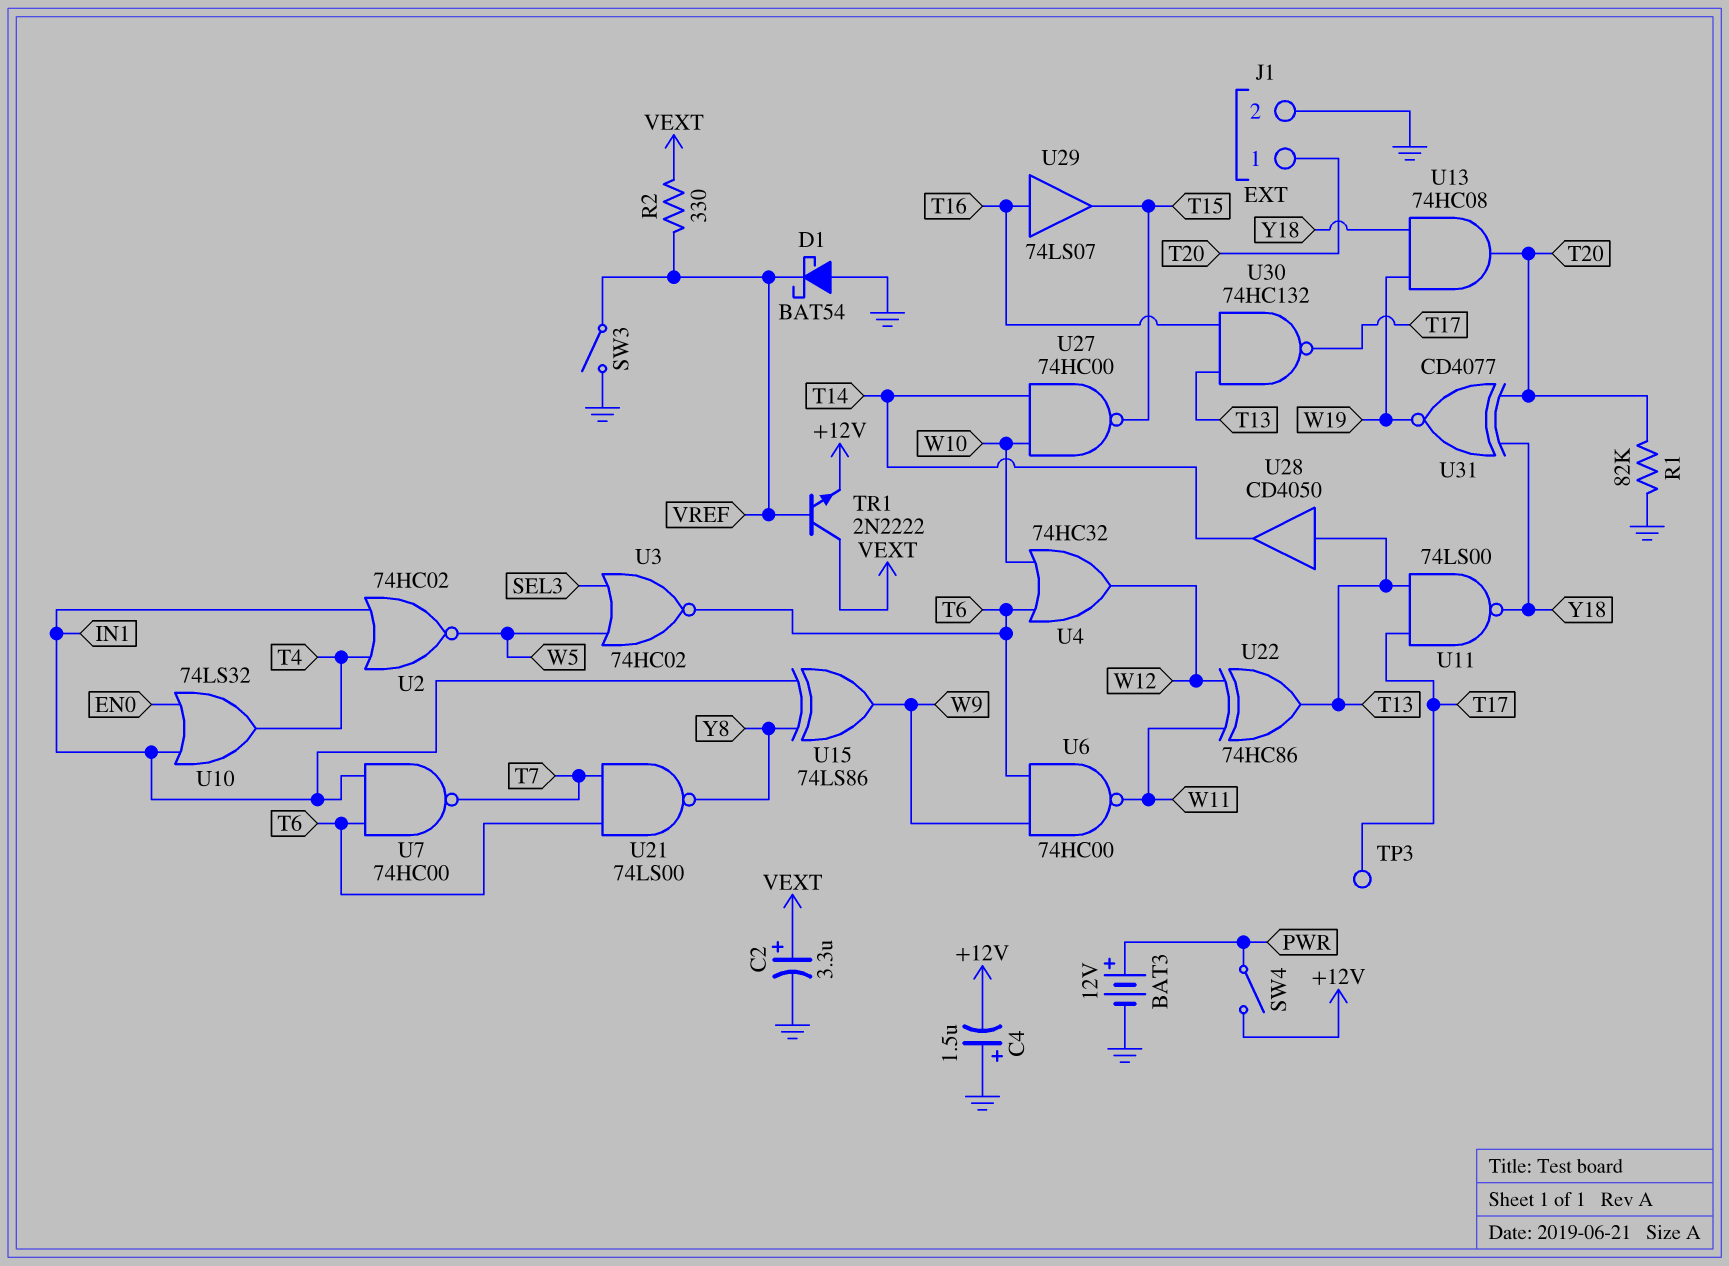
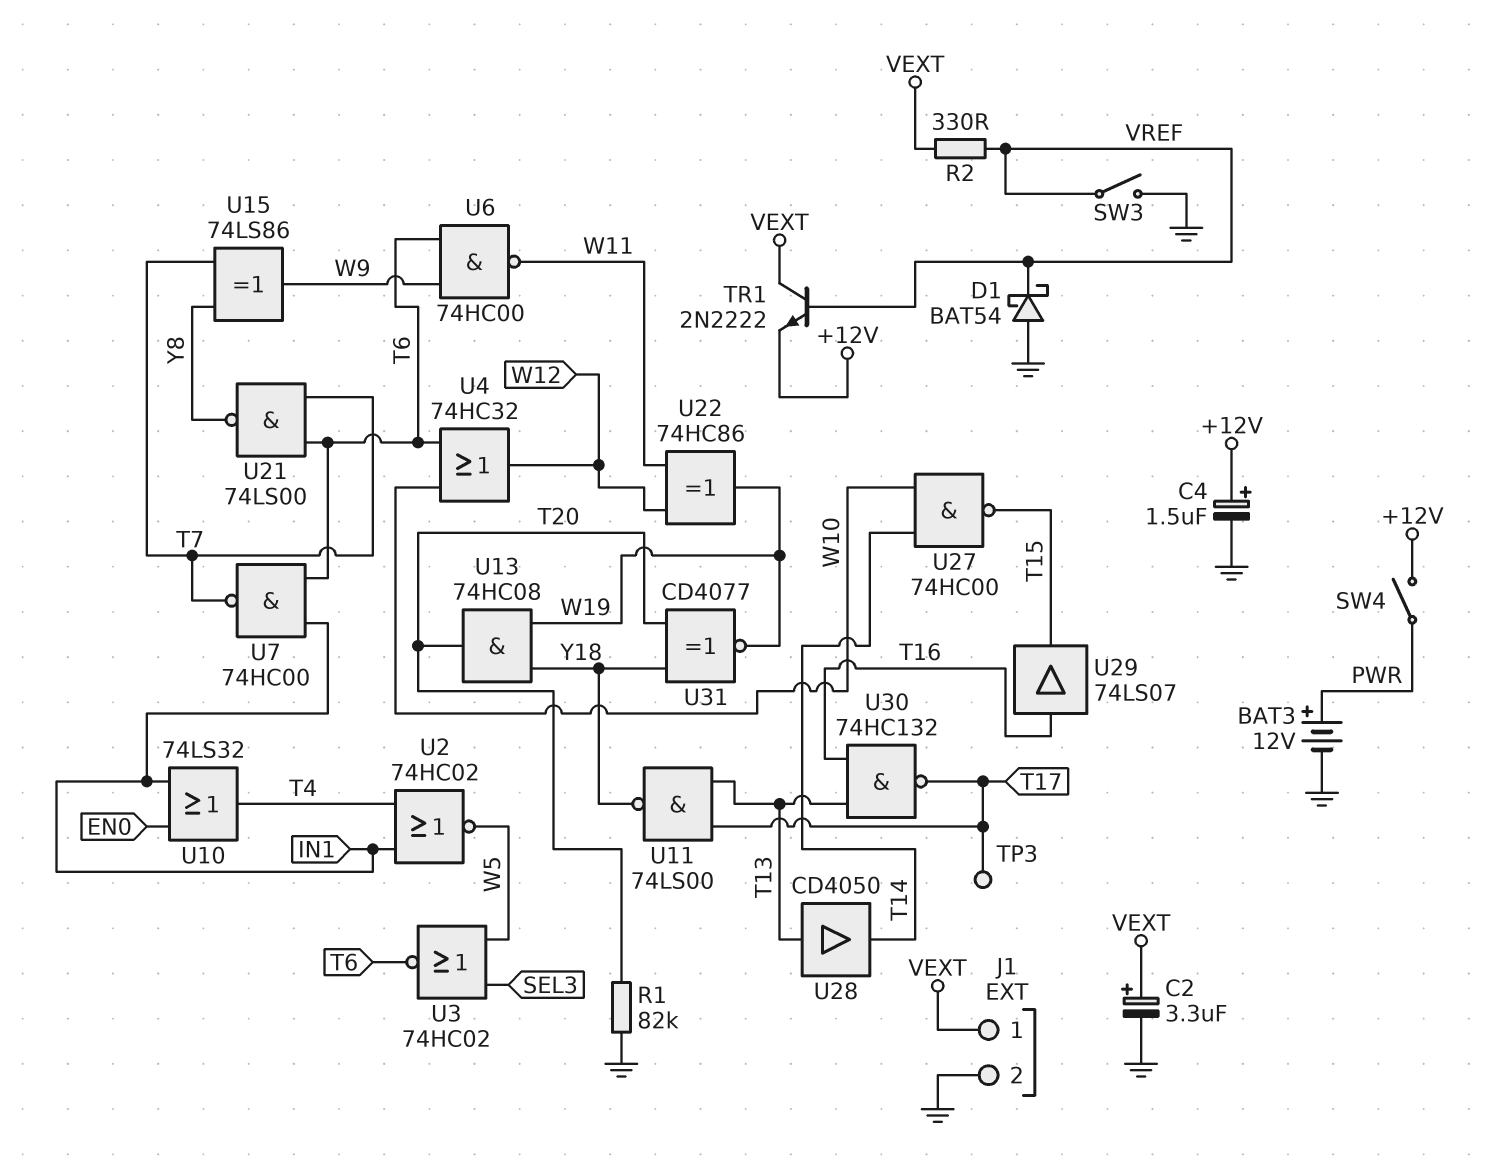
C4: 1.5uF (plus GND, minus +12V) -> 1.5uF (plus +12V, minus GND)
J1 pin 1: T20 -> VEXT
U15: XOR 74LS86 (in IN1, in Y8, out W9) -> XOR 74LS86 (in T7, in Y8, out W9)
U22: XOR 74HC86 (in W11, in W12, out T13) -> XOR 74HC86 (in W11, in W12, out W19)

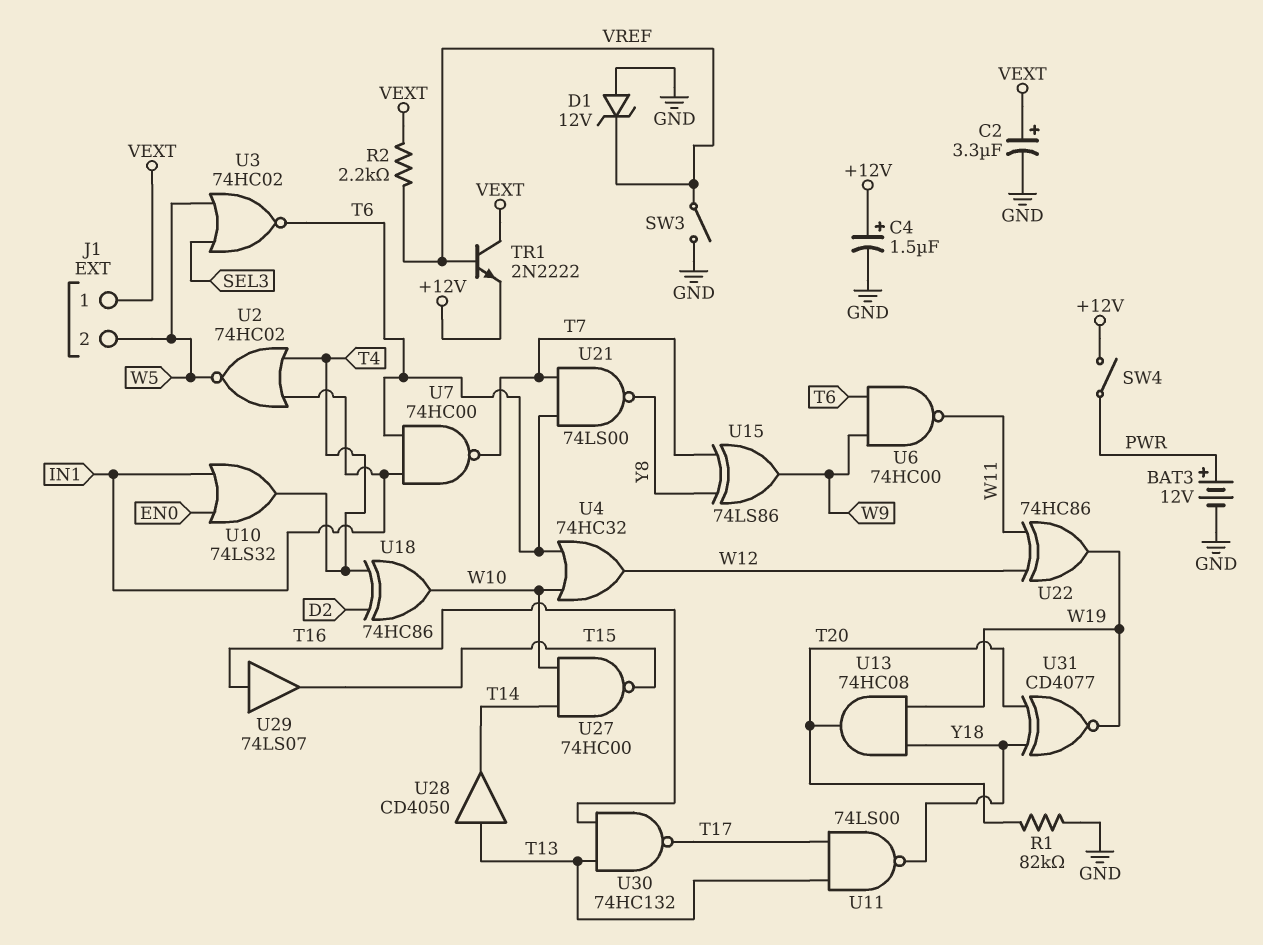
D1: schottky BAT54 (A GND, K VREF) -> zener 12V (A GND, K VREF)
J1 pin 2: GND -> W5
R2: 330 (VEXT, VREF) -> 2.2k (VEXT, VREF)
TP3: test point (T17) -> none
U18: none -> XOR 74HC86 (in D2, in T4, out W10)

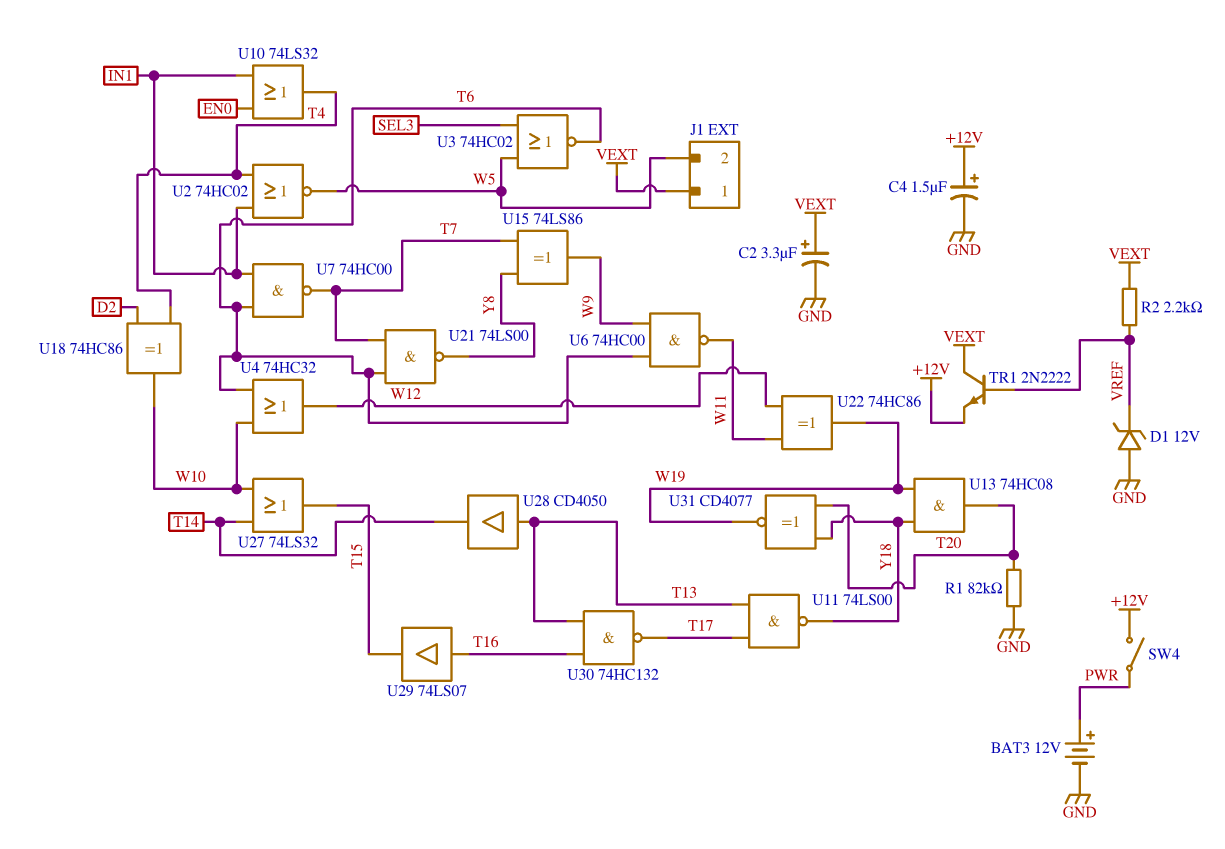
SW3: switch (GND, VREF) -> none
U27: NAND 74HC00 (in T14, in W10, out T15) -> OR 74LS32 (in T14, in W10, out T15)

